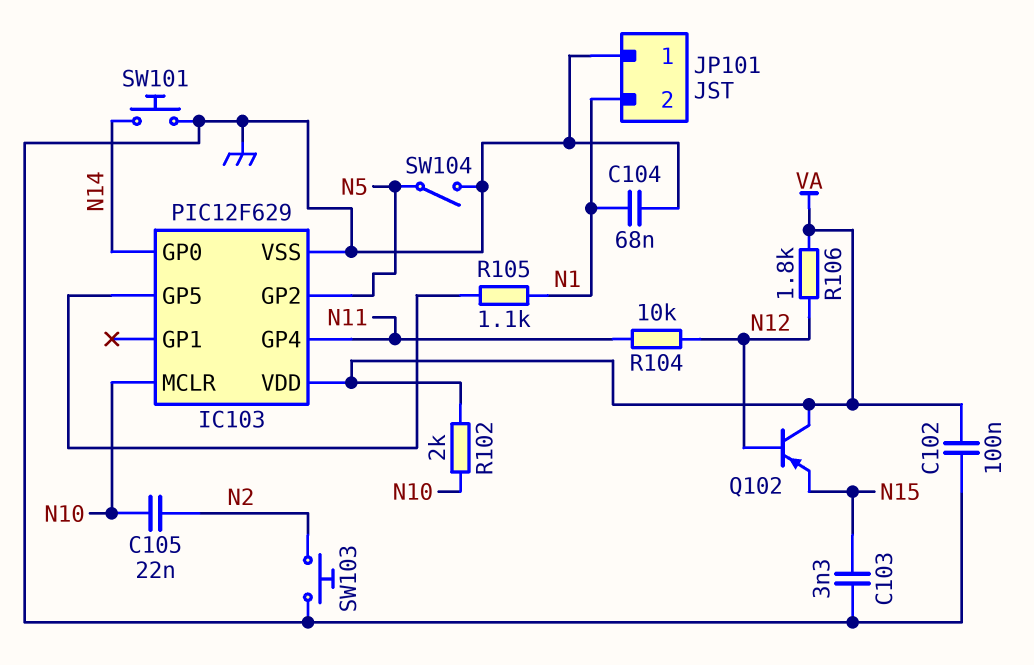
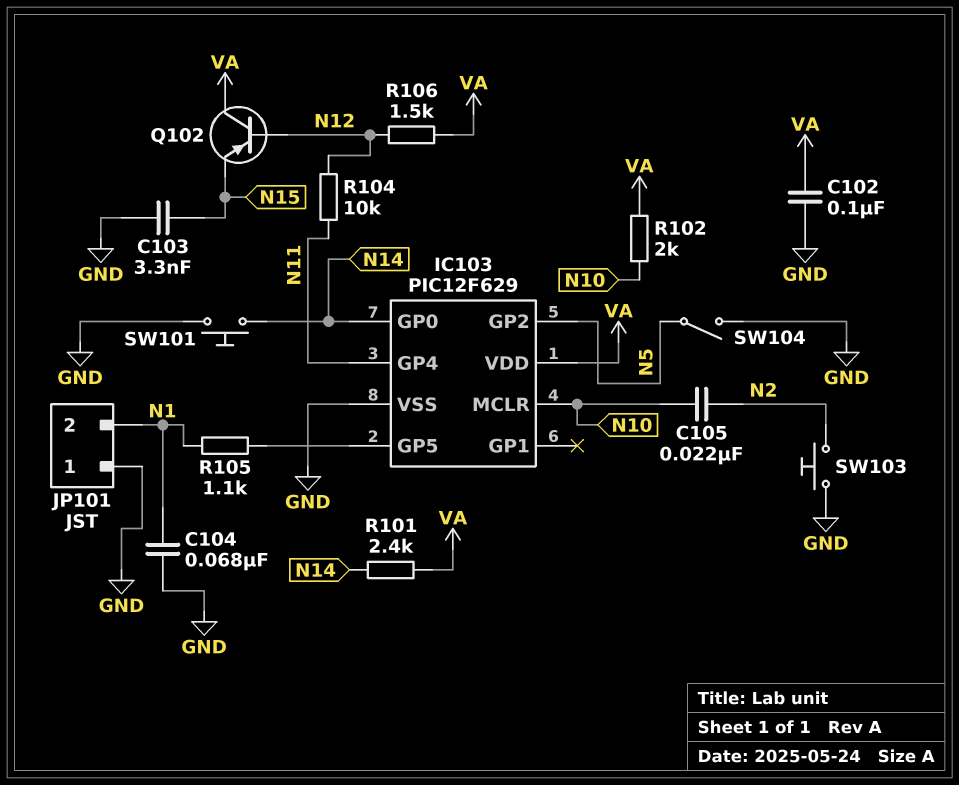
R101: none -> 2.4k (N14, VA)
R106: 1.8k (N12, VA) -> 1.5k (N12, VA)

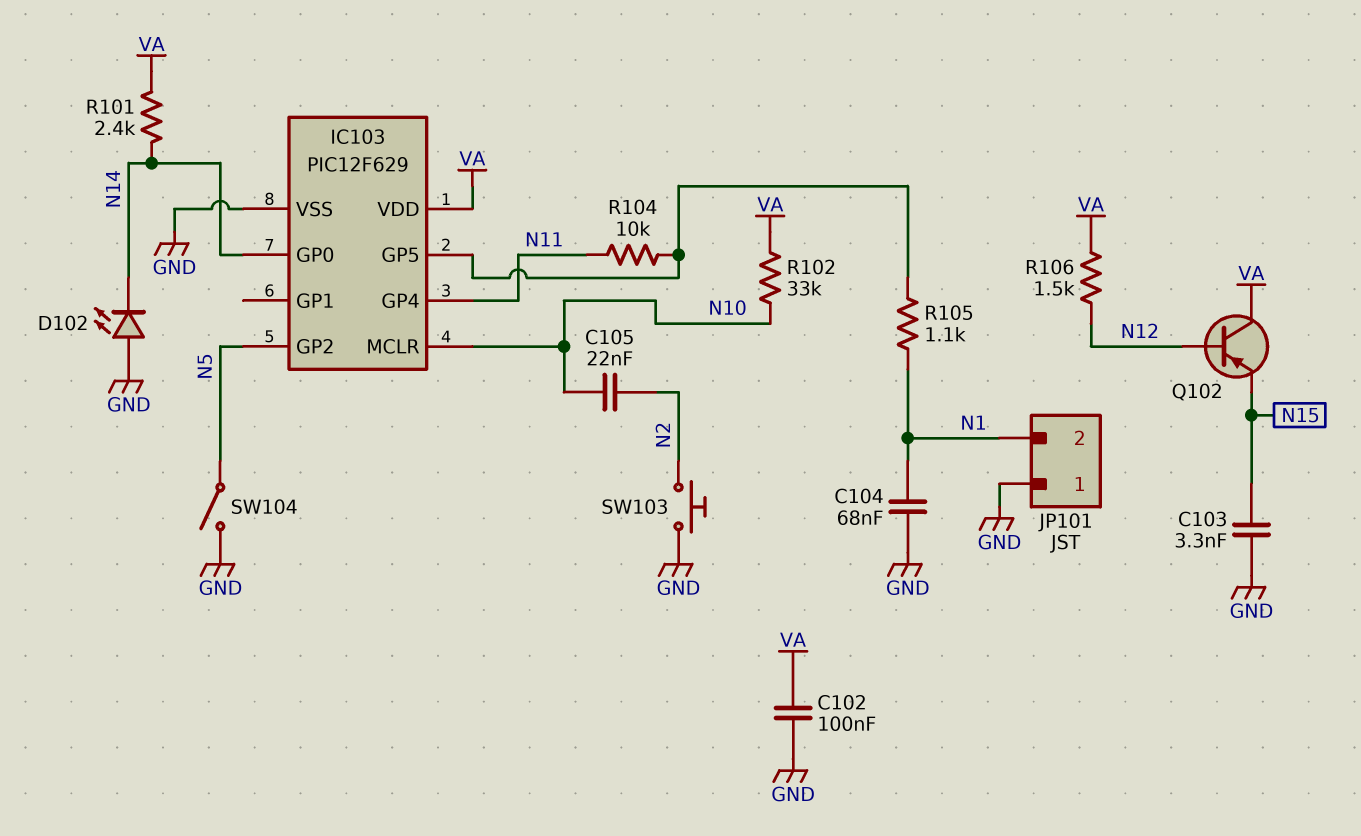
D102: none -> LED (A GND, K N14)
R102: 2k (N10, VA) -> 33k (N10, VA)
R104: 10k (N11, N12) -> 10k (IC103/GP5, N11)
SW101: button (GND, N14) -> none

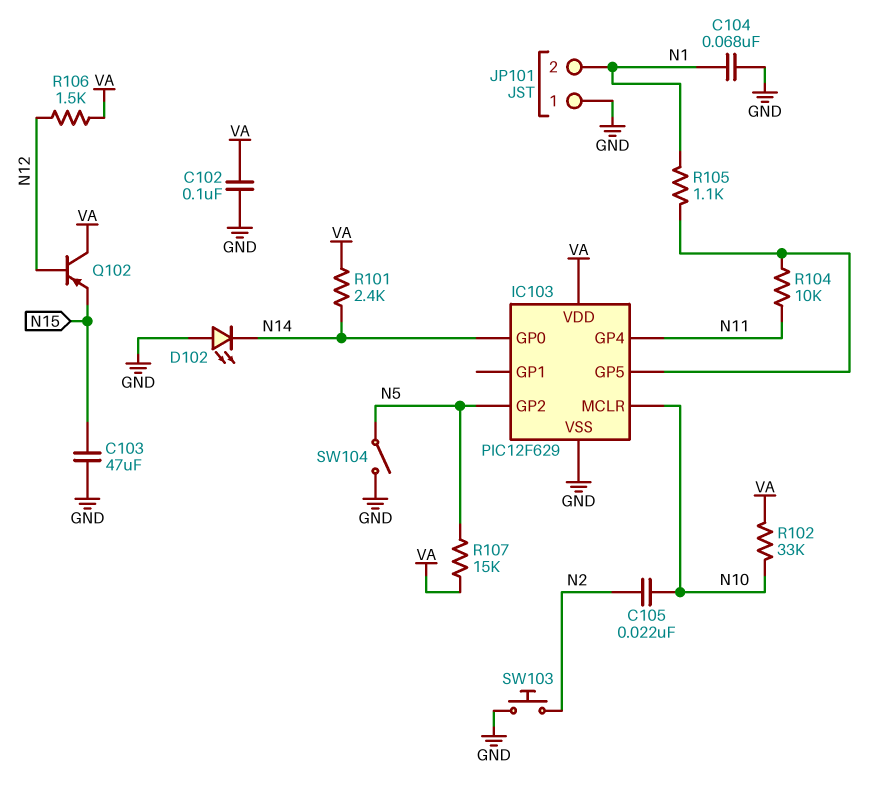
C103: 3.3nF (GND, N15) -> 47uF (GND, N15)
R107: none -> 15k (N5, VA)

